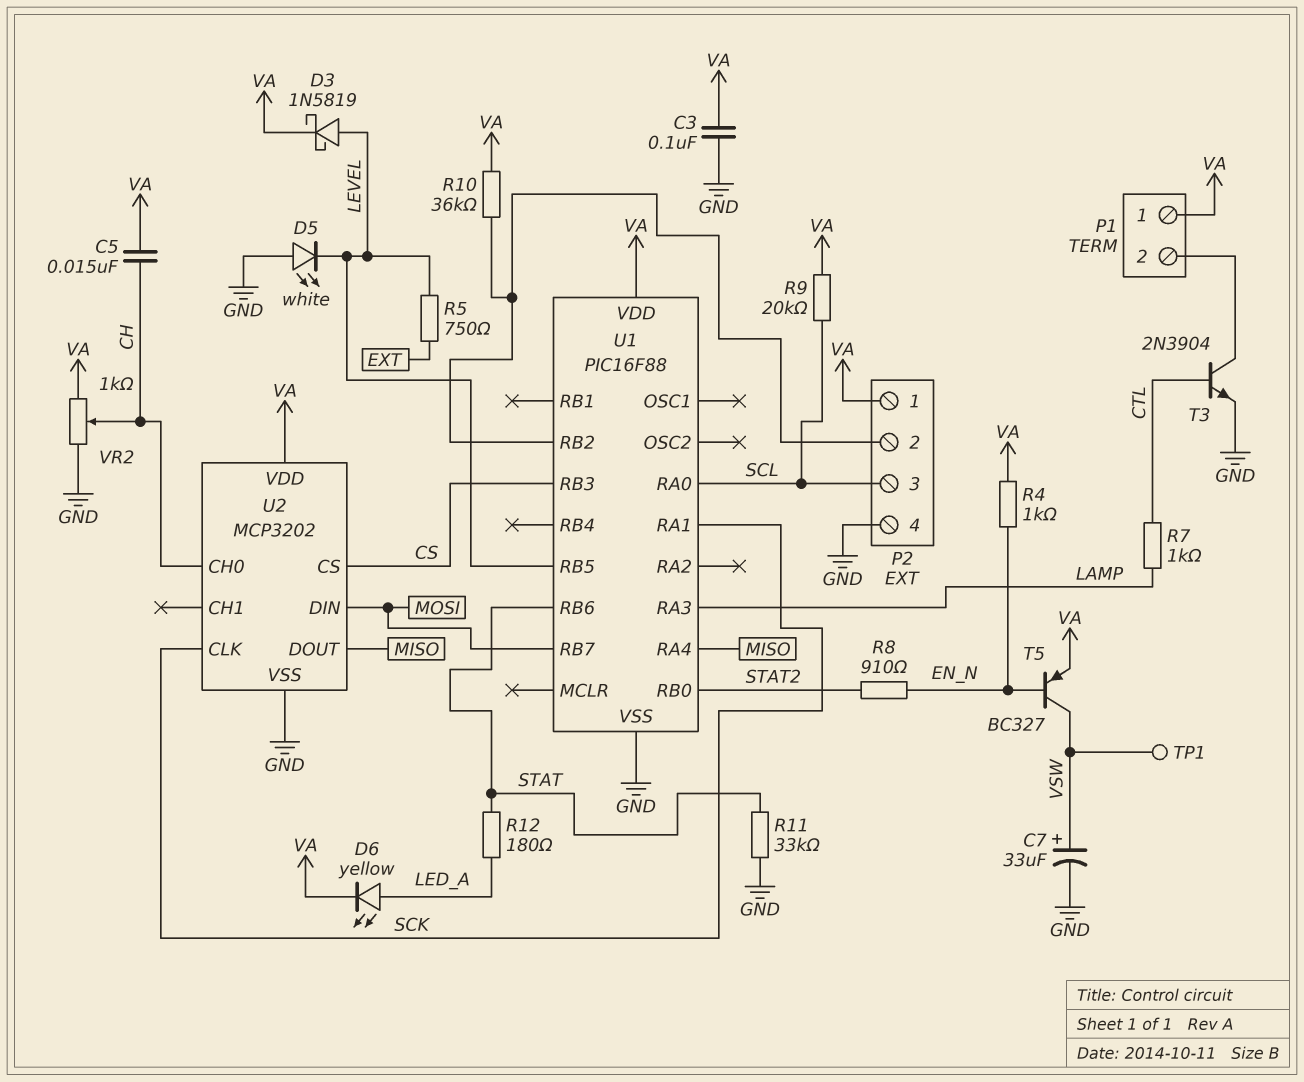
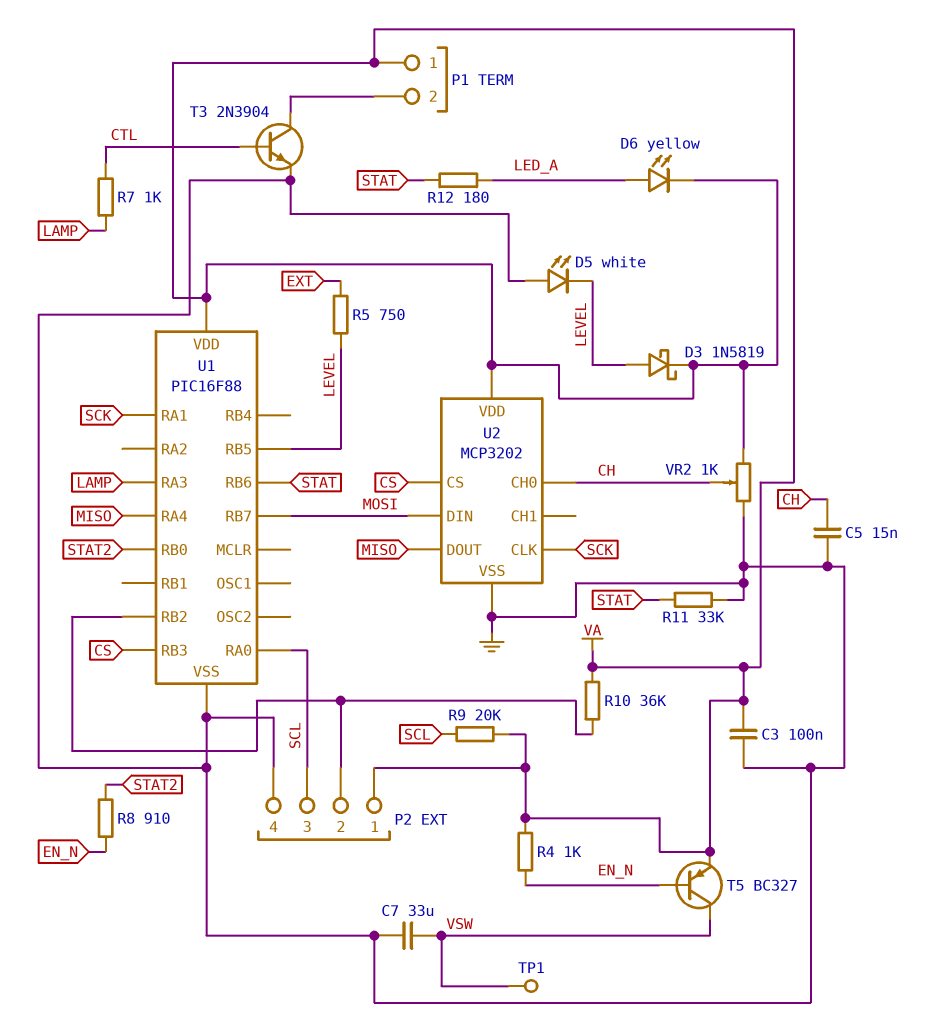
C5: 15nF (CH, VA) -> 15nF (CH, GND)
C7: 33uF (plus VSW, minus GND) -> 33uF (GND, VSW)

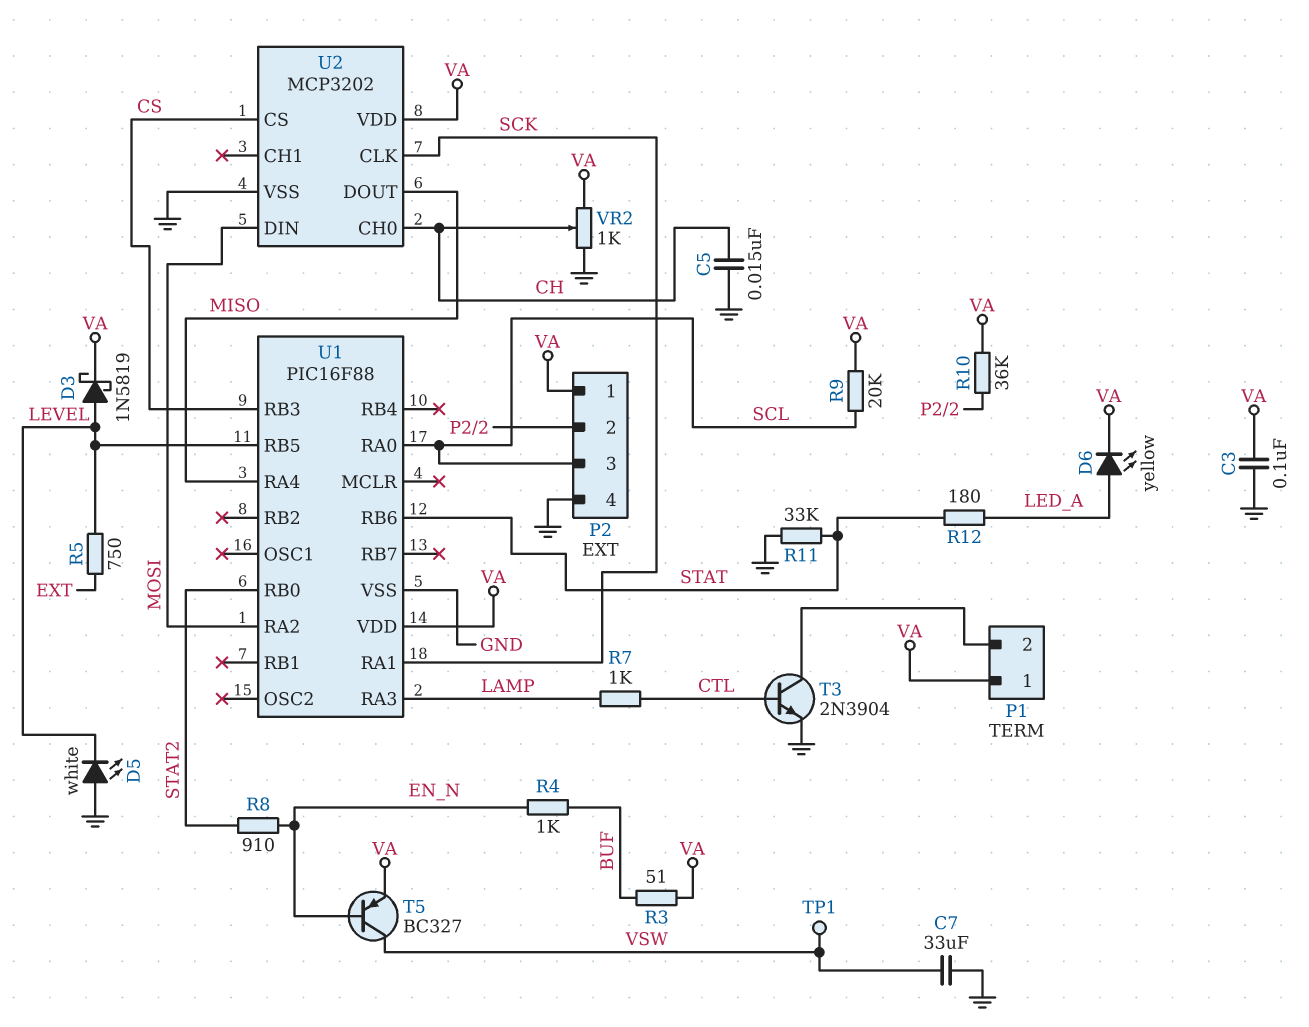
R3: none -> 51 (BUF, VA)
R4: 1k (EN_N, VA) -> 1k (BUF, EN_N)
U1 pin RA2: none -> MOSI
U1 pin RB2: P2/2 -> none
U1 pin RB7: MOSI -> none

